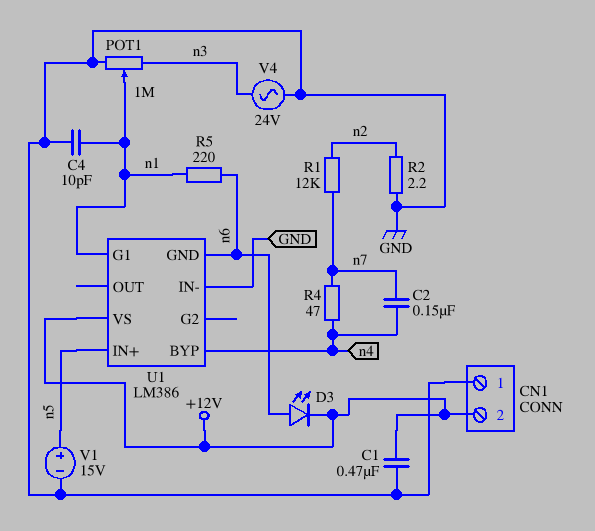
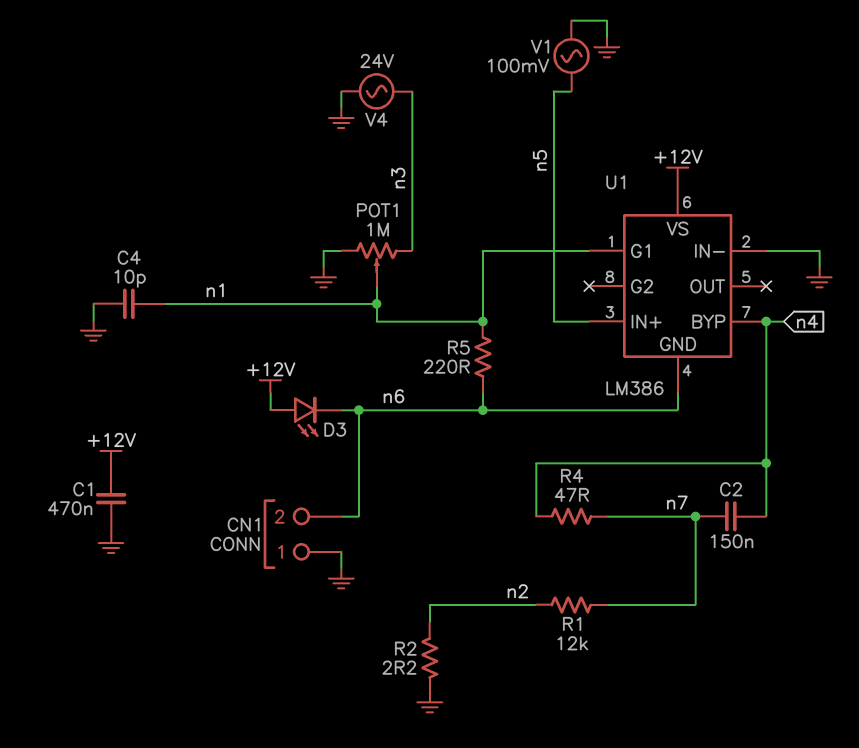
CN1 pin 2: +12V -> n6
D3: LED (A n6, K +12V) -> LED (A +12V, K n6)
V1: 15V (plus n5, minus GND) -> AC 100mV (GND, n5)

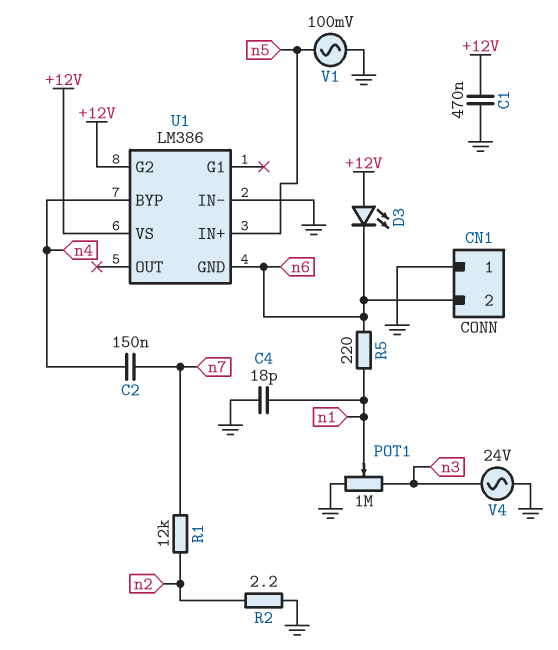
C4: 10pF (GND, n1) -> 18pF (GND, n1)
R4: 47 (n4, n7) -> none
U1 pin G1: n1 -> none
U1 pin G2: none -> +12V

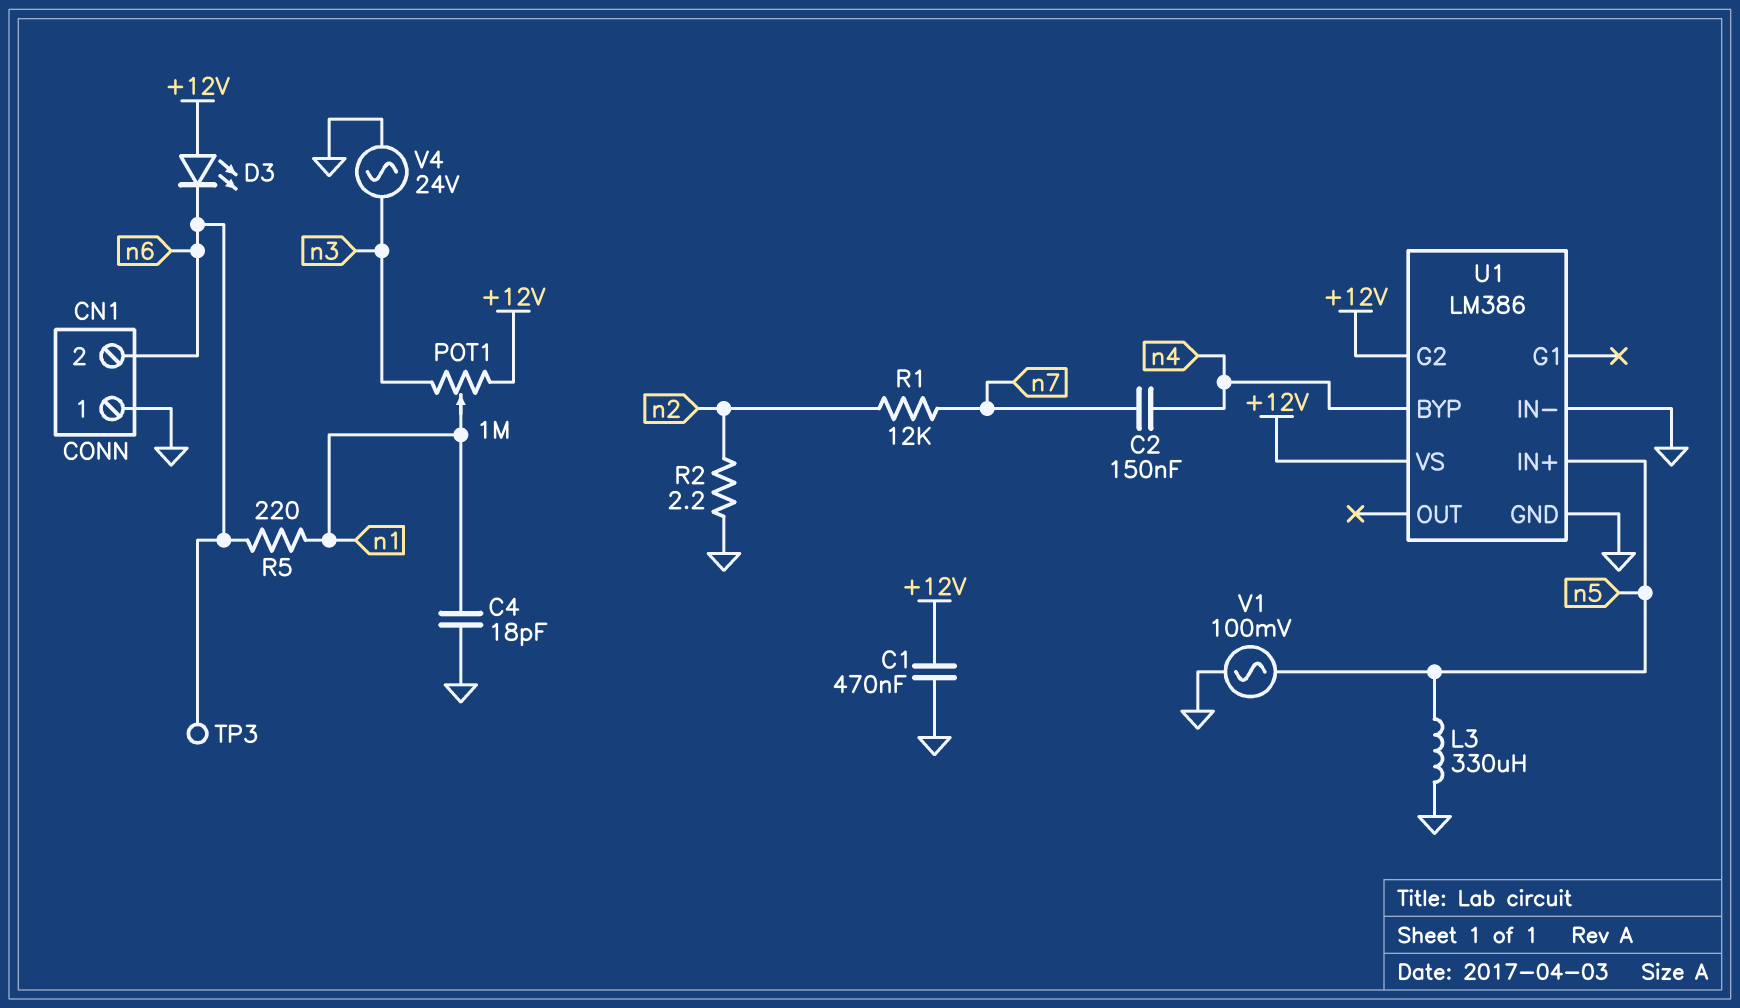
L3: none -> 330uH (GND, n5)
POT1: 1M (GND, n3, wiper n1) -> 1M (+12V, n3, wiper n1)
TP3: none -> test point (n6)
U1 pin GND: n6 -> GND

